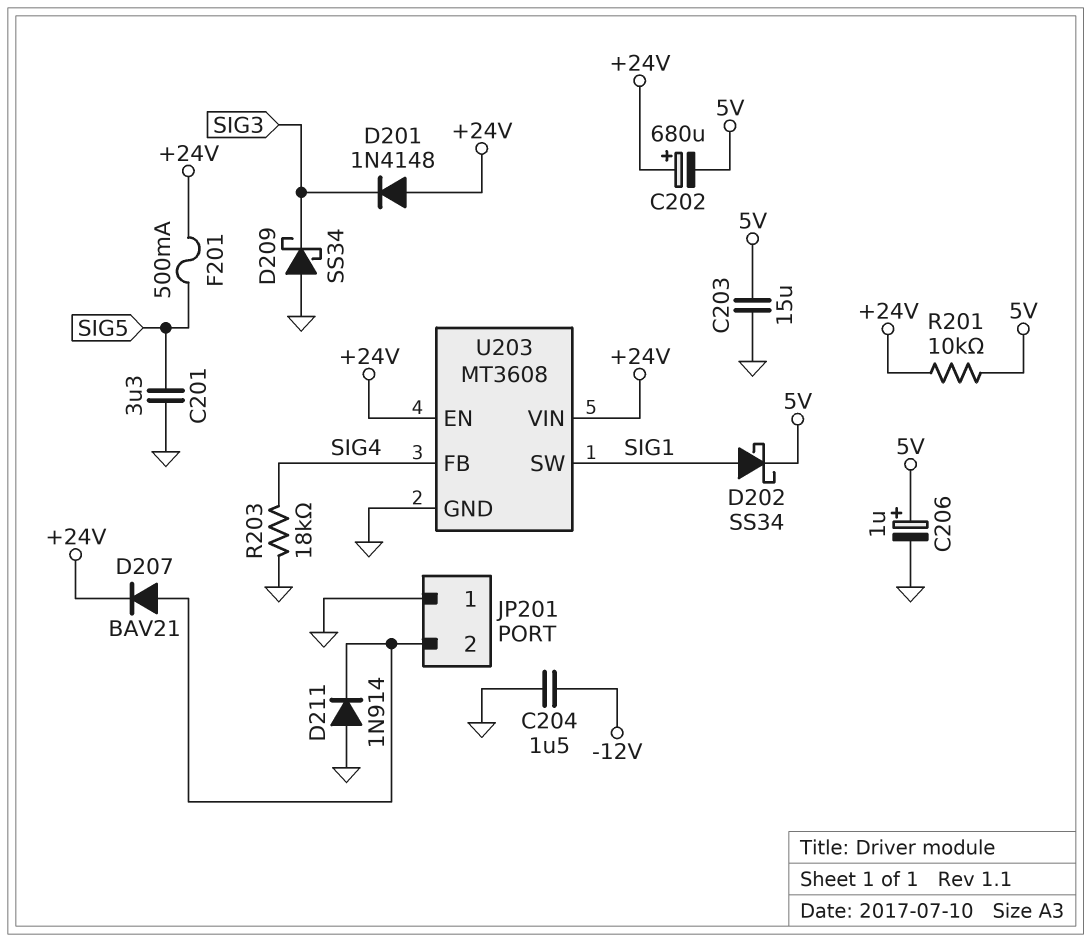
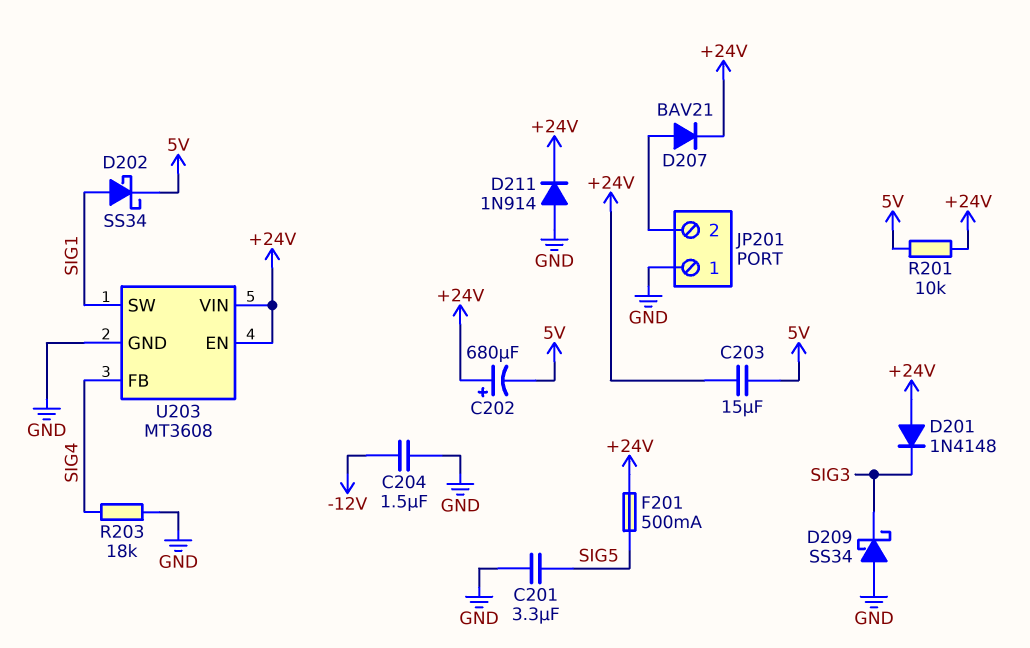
C203: 15uF (5V, GND) -> 15uF (+24V, 5V)
C206: 1uF (plus 5V, minus GND) -> none
D211: diode 1N914 (A GND, K JP201/2) -> diode 1N914 (A GND, K +24V)

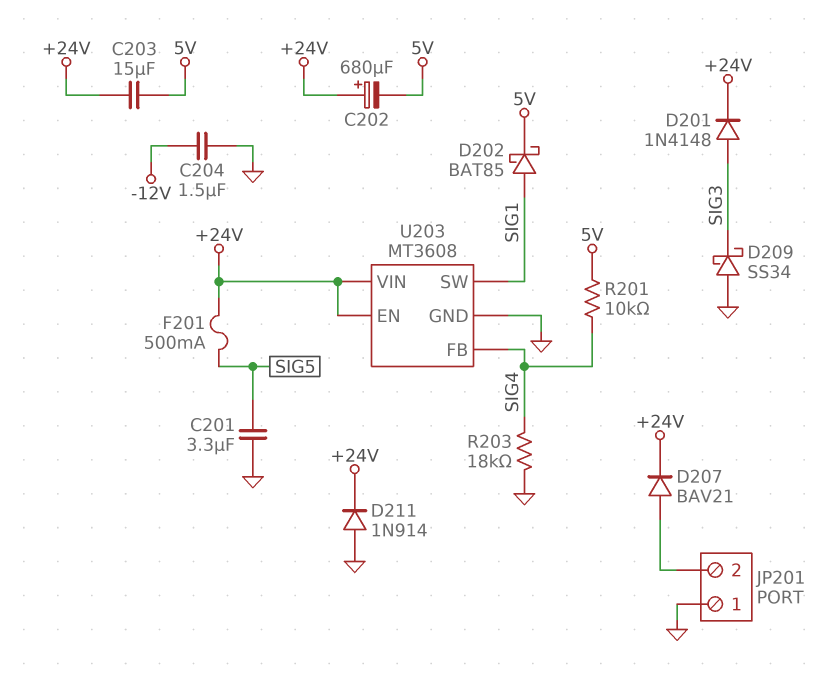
D201: diode 1N4148 (A +24V, K SIG3) -> diode 1N4148 (A SIG3, K +24V)
D202: schottky SS34 (A SIG1, K 5V) -> schottky BAT85 (A SIG1, K 5V)
R201: 10k (+24V, 5V) -> 10k (5V, SIG4)

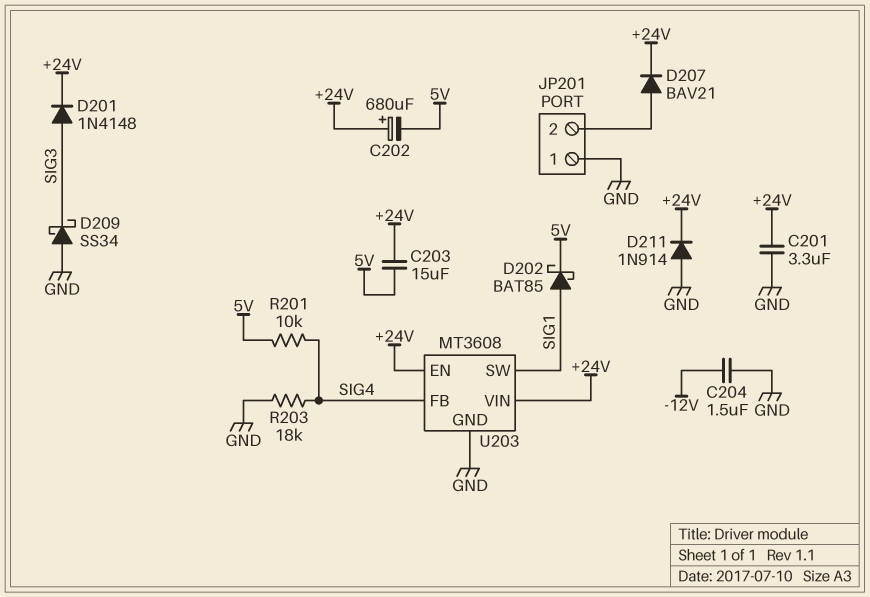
C201: 3.3uF (GND, SIG5) -> 3.3uF (+24V, GND)
F201: 500mA (+24V, SIG5) -> none

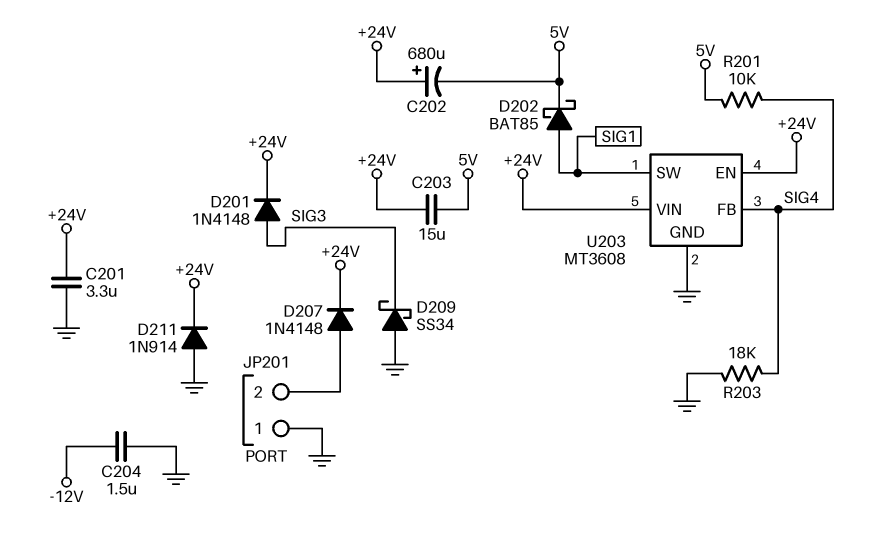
D207: diode BAV21 (A JP201/2, K +24V) -> diode 1N4148 (A JP201/2, K +24V)

